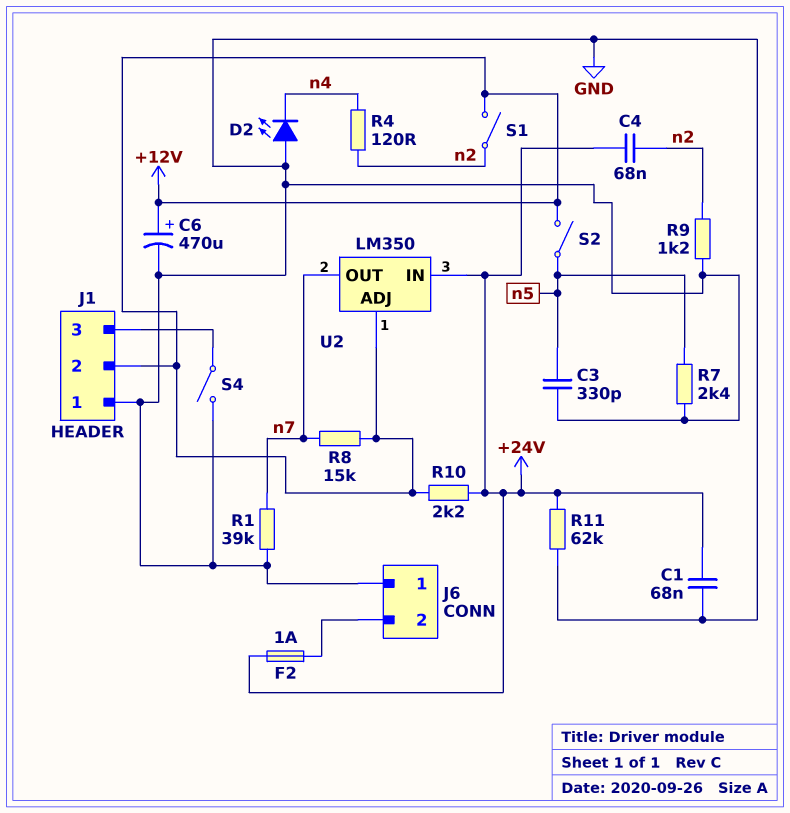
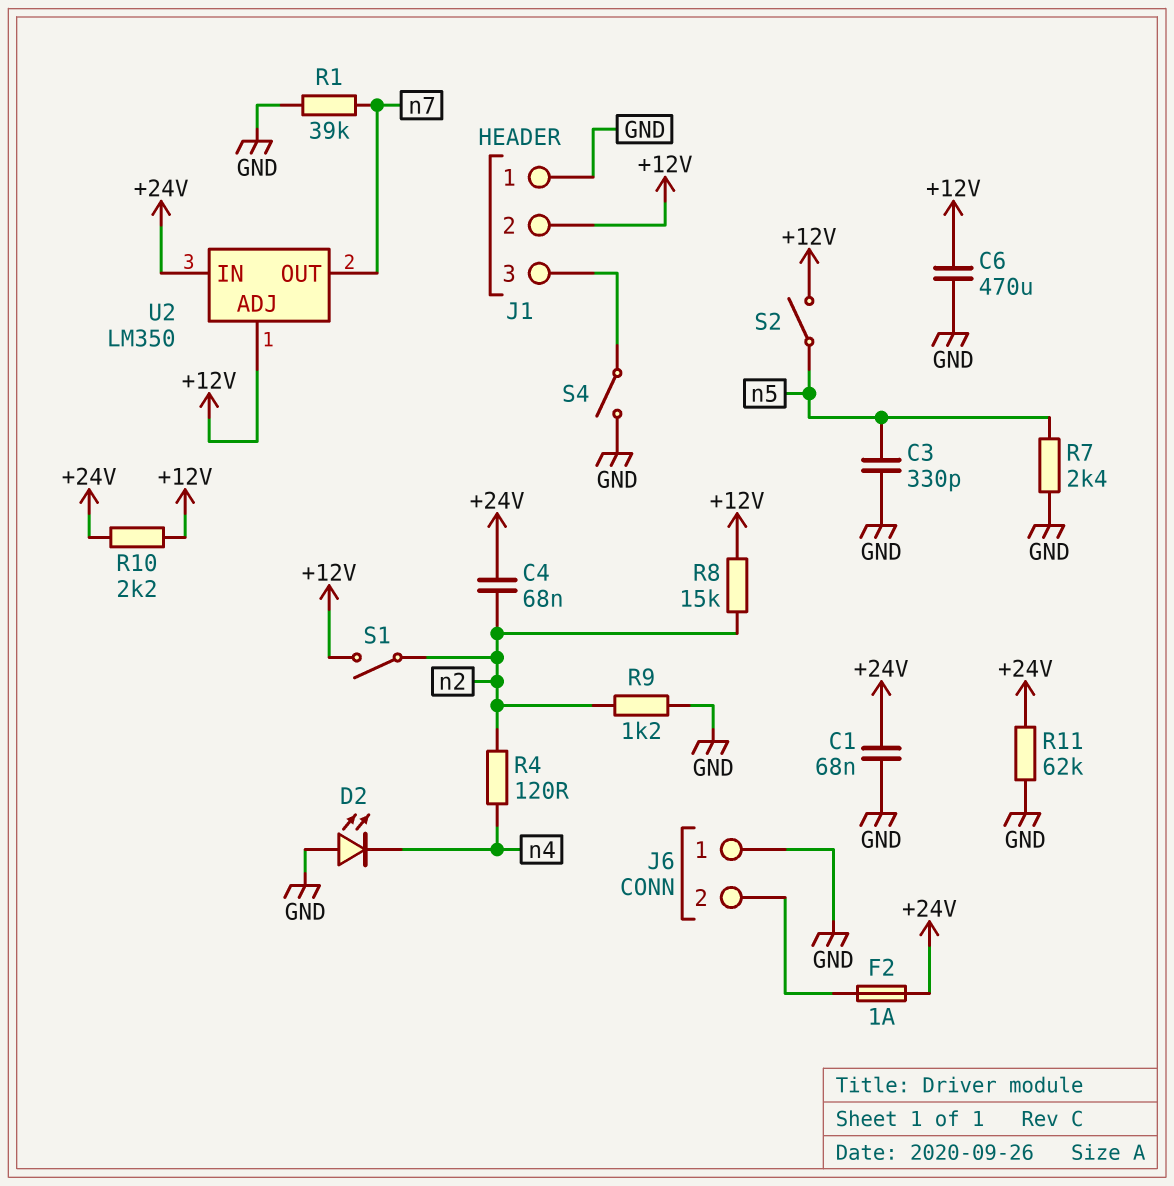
C6: 470uF (plus +12V, minus GND) -> 470uF (+12V, GND)
R8: 15k (+12V, n7) -> 15k (+12V, n2)

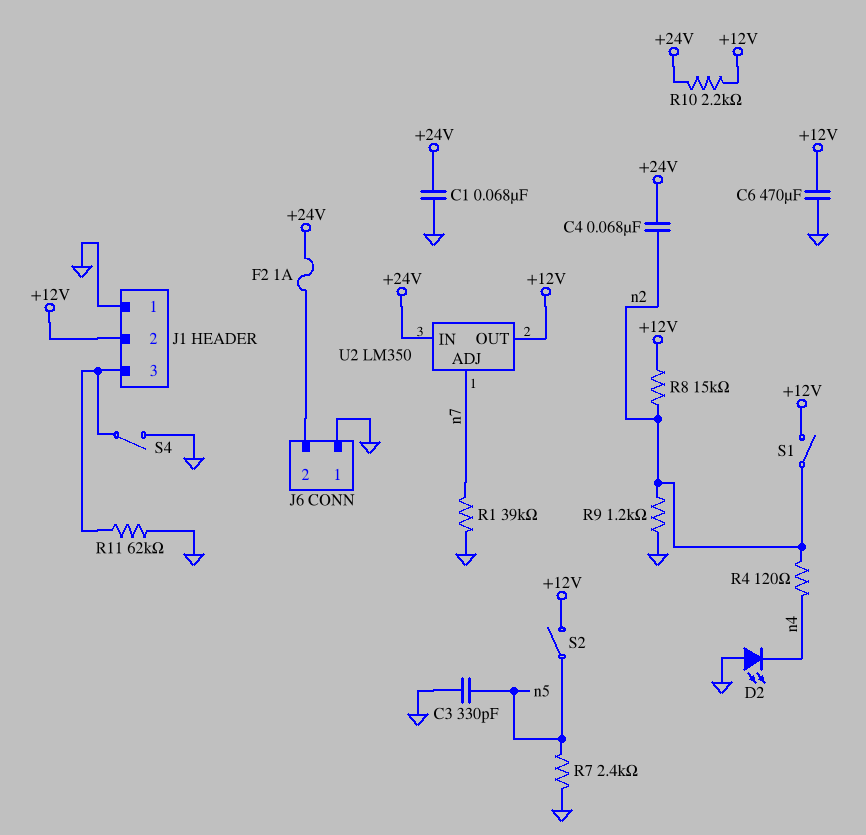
R11: 62k (+24V, GND) -> 62k (GND, J1/3)
U2 pin ADJ: +12V -> n7
U2 pin OUT: n7 -> +12V

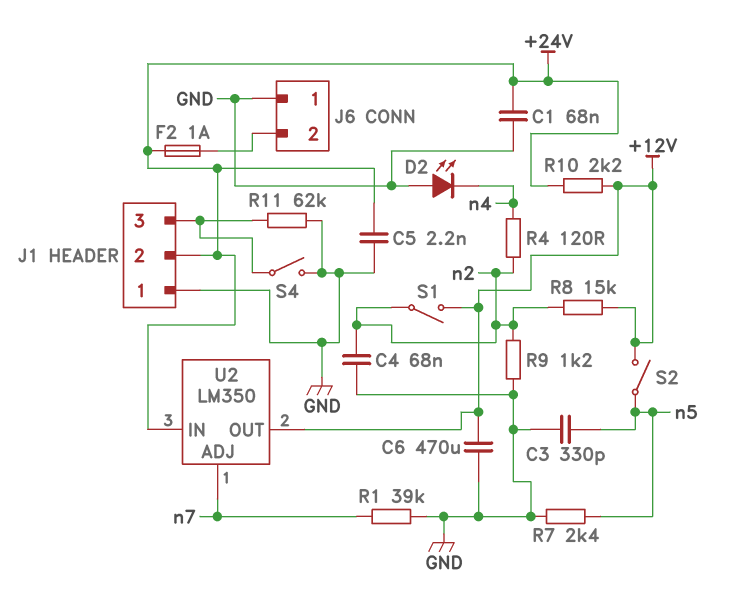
C4: 68nF (+24V, n2) -> 68nF (GND, n2)
C5: none -> 2.2nF (+24V, GND)
J1 pin 2: +12V -> +24V

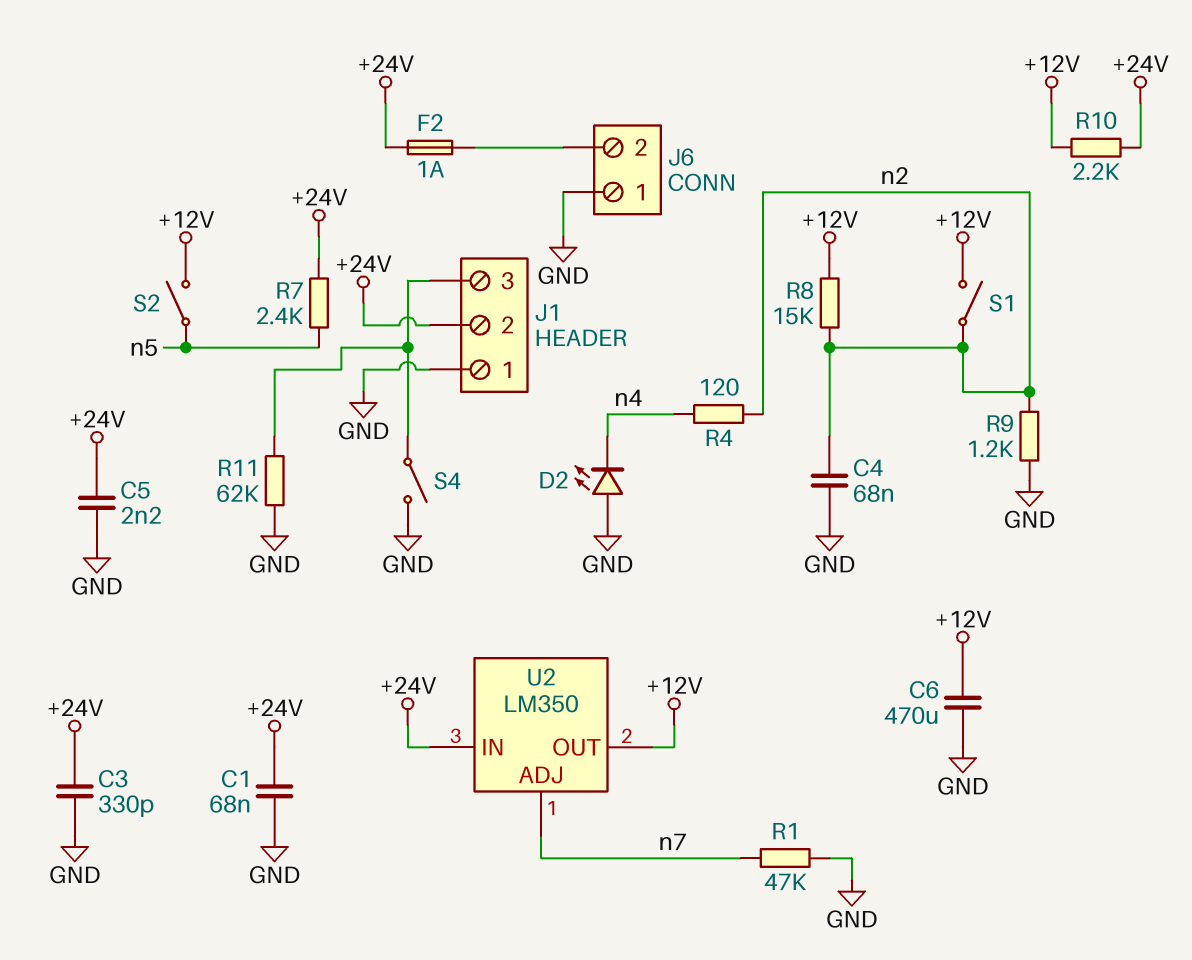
C3: 330pF (GND, n5) -> 330pF (+24V, GND)
R1: 39k (GND, n7) -> 47k (GND, n7)
R7: 2.4k (GND, n5) -> 2.4k (+24V, n5)

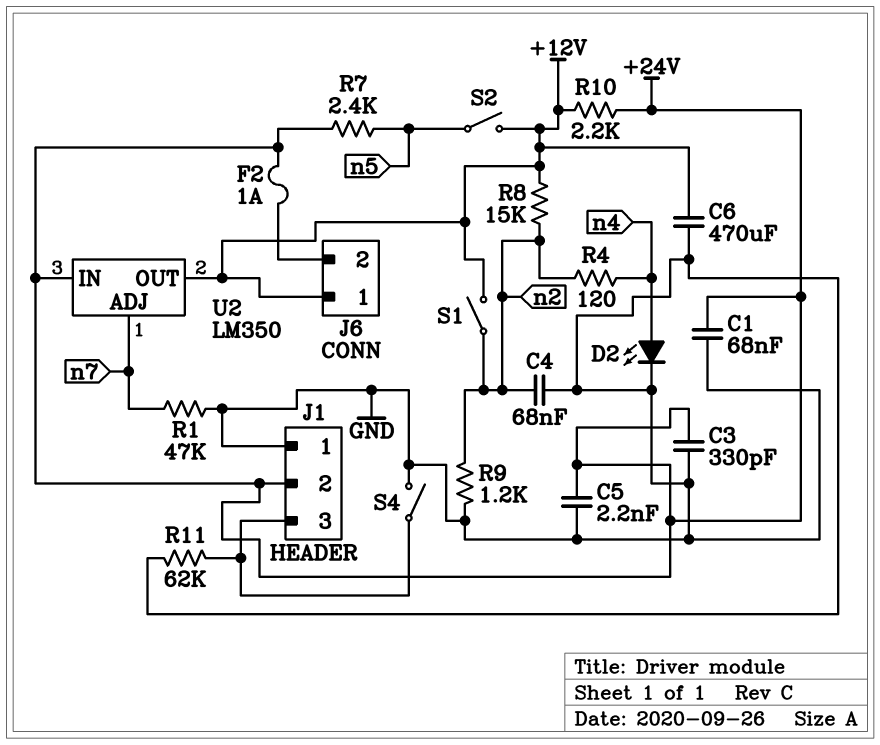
D2: LED (A GND, K n4) -> LED (A n4, K GND)
J6 pin 1: GND -> +12V

